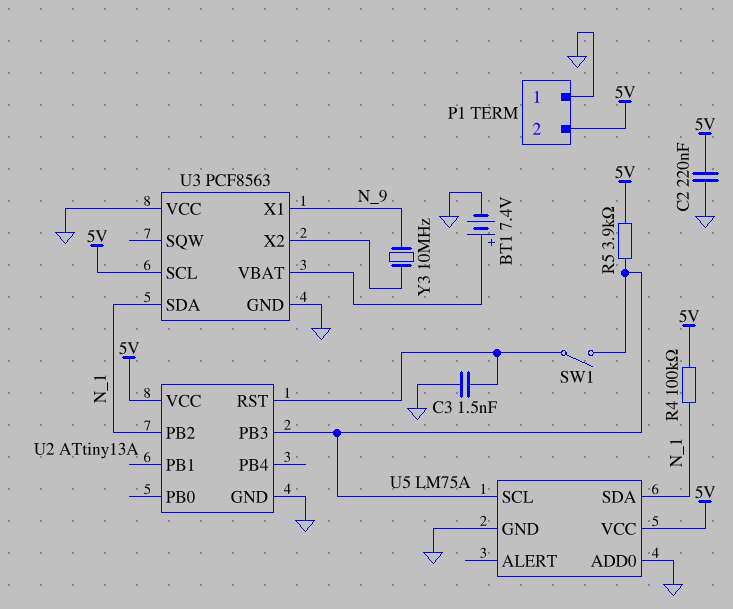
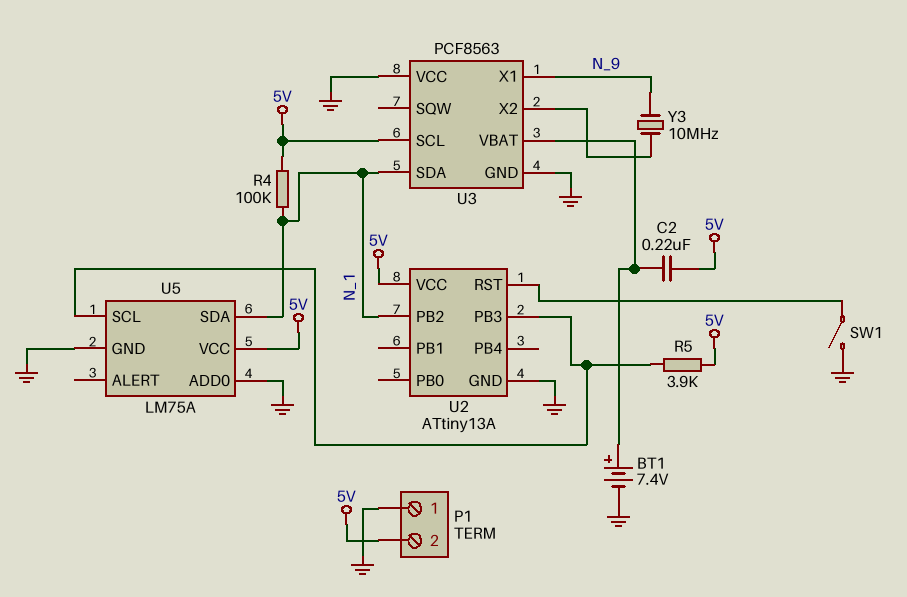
C2: 220nF (5V, GND) -> 220nF (5V, U3/VBAT)
C3: 1.5nF (GND, U2/RST) -> none
SW1: switch (U2/PB3, U2/RST) -> switch (GND, U2/RST)

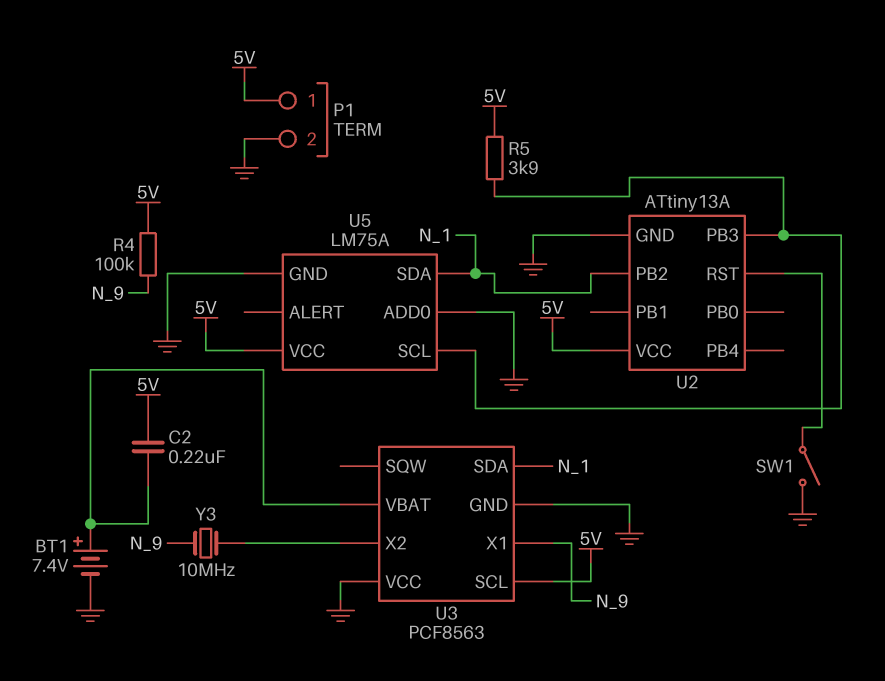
P1 pin 1: GND -> 5V
P1 pin 2: 5V -> GND
R4: 100k (5V, N_1) -> 100k (5V, N_9)

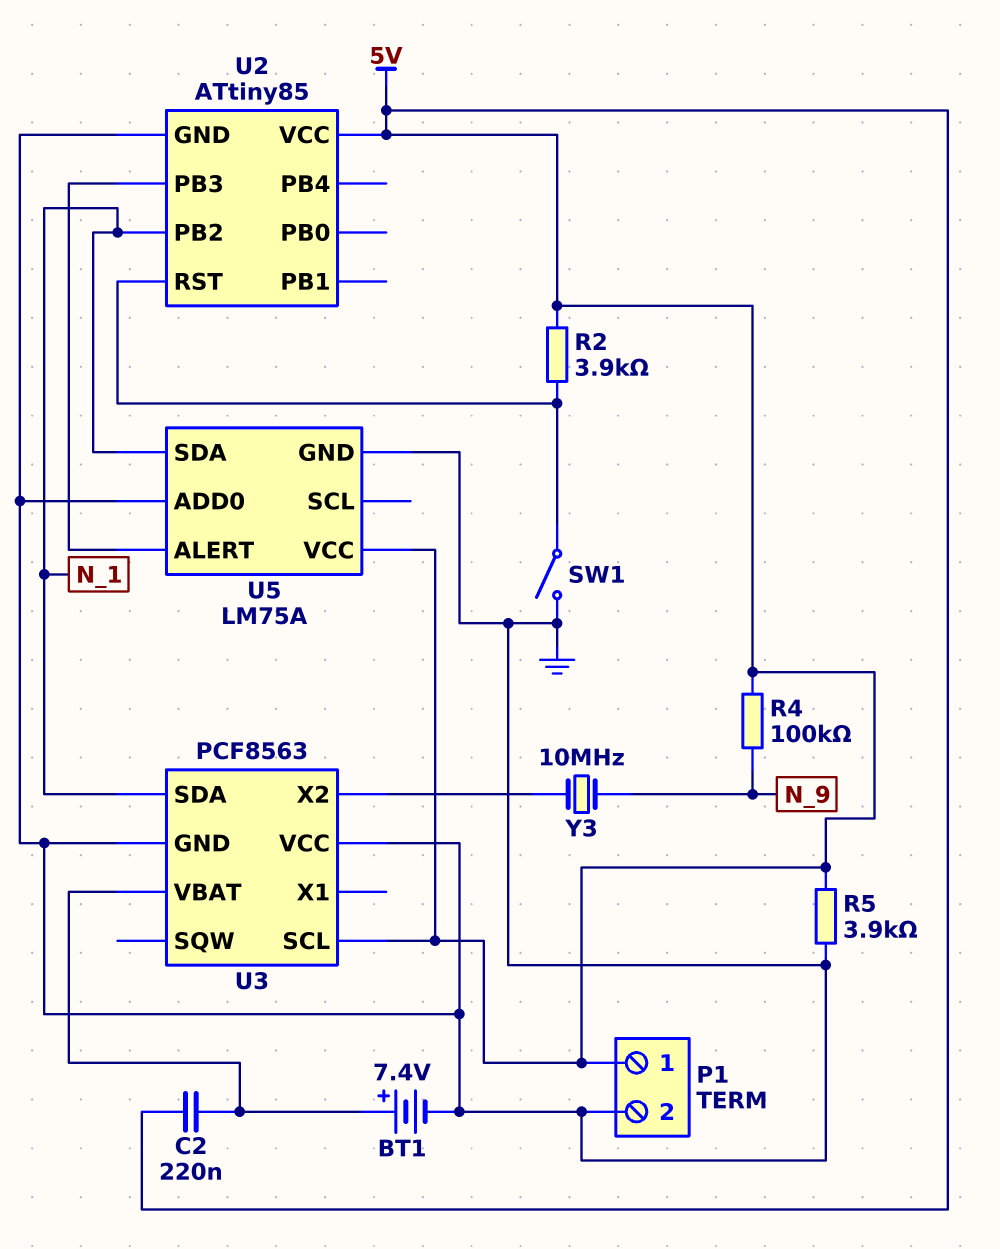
R2: none -> 3.9k (5V, U2/RST)
R5: 3.9k (5V, U2/PB3) -> 3.9k (5V, GND)
U2: ATtiny13A -> ATtiny85
U3 pin X1: N_9 -> none
U5 pin ALERT: none -> U2/PB3
U5 pin SCL: U2/PB3 -> none

